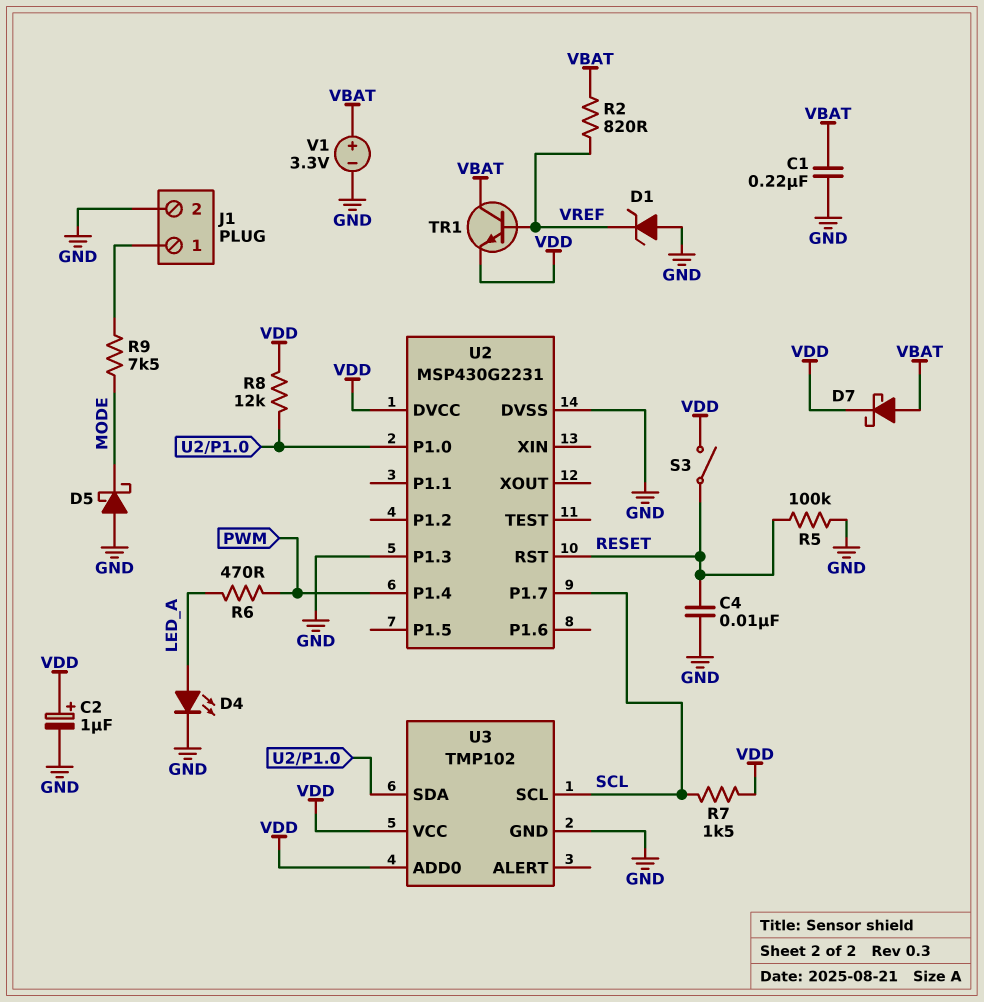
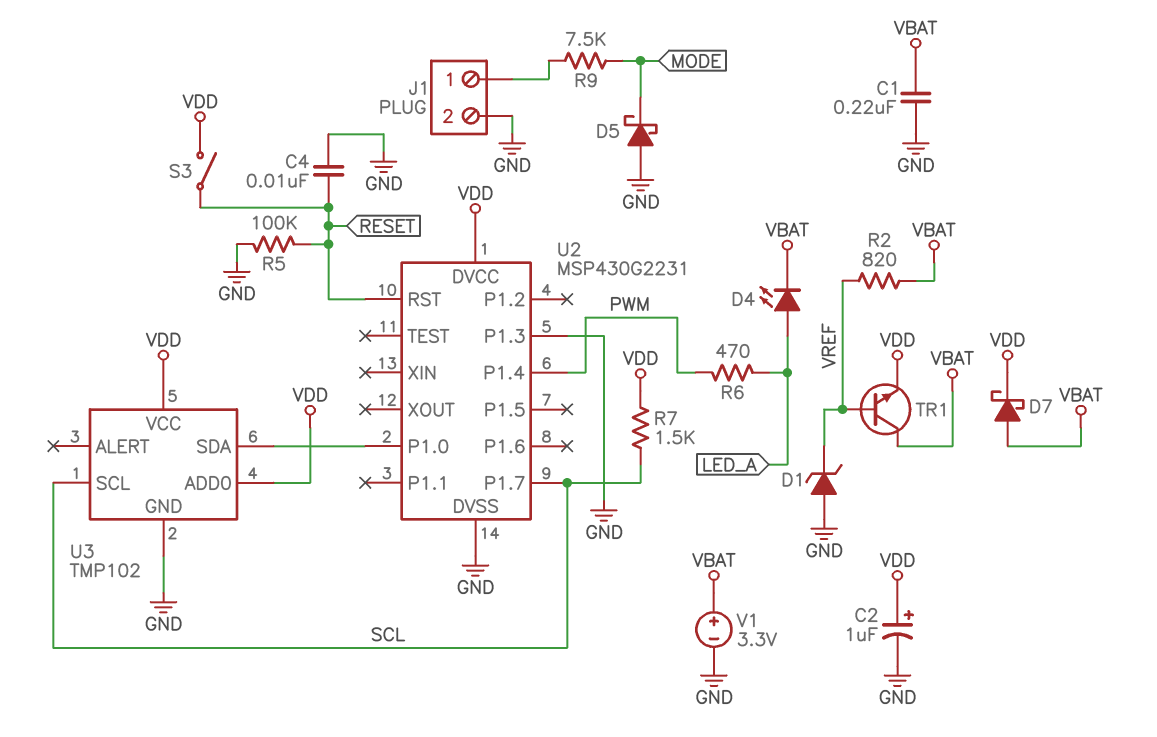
D4: LED (A LED_A, K GND) -> LED (A LED_A, K VBAT)
R8: 12k (U2/P1.0, VDD) -> none

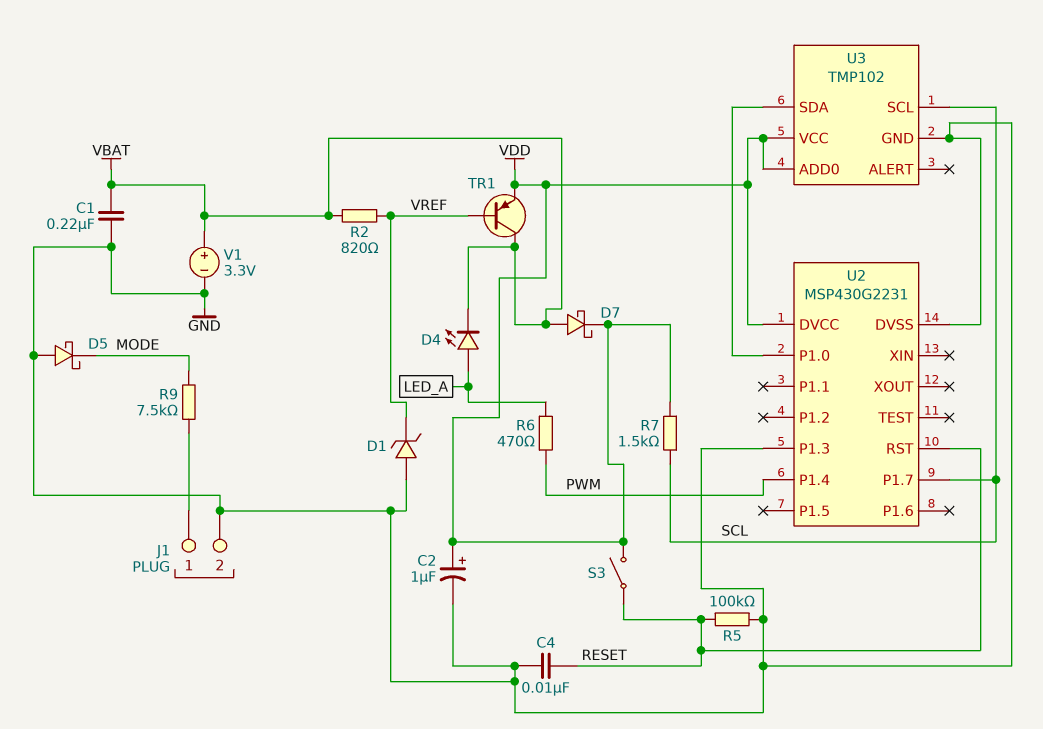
TR1: NPN (B VREF, C VBAT, E VDD) -> PNP (B VREF, C VBAT, E VDD)

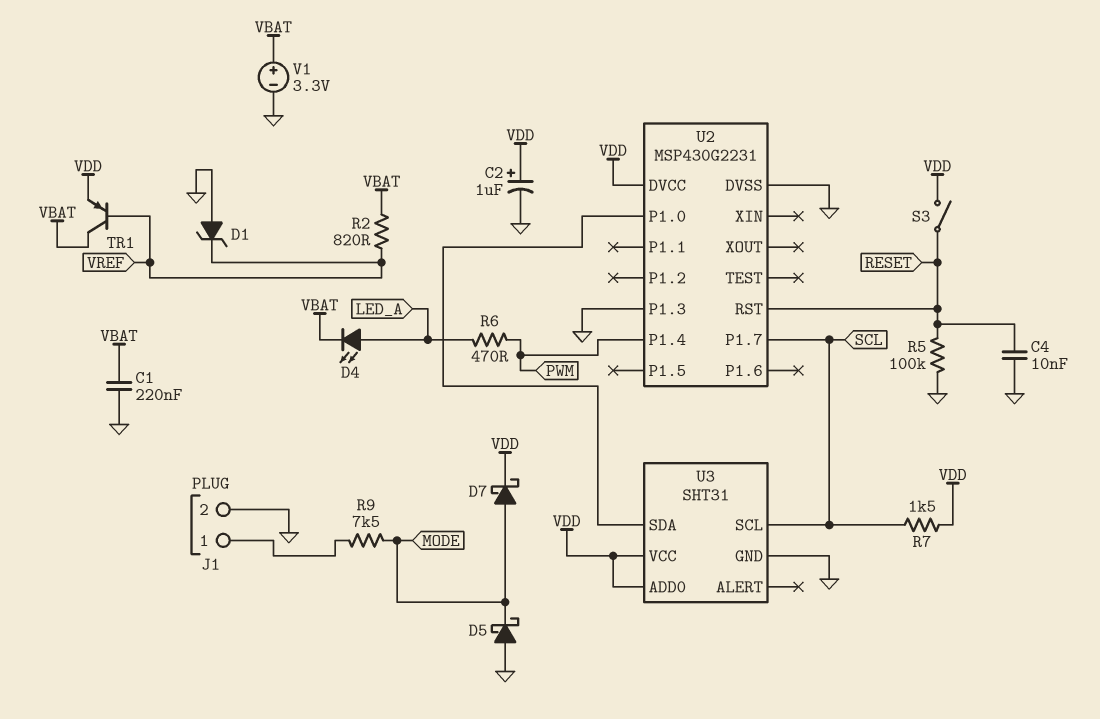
D7: schottky (A VBAT, K VDD) -> schottky (A MODE, K VDD)
U3: TMP102 -> SHT31

